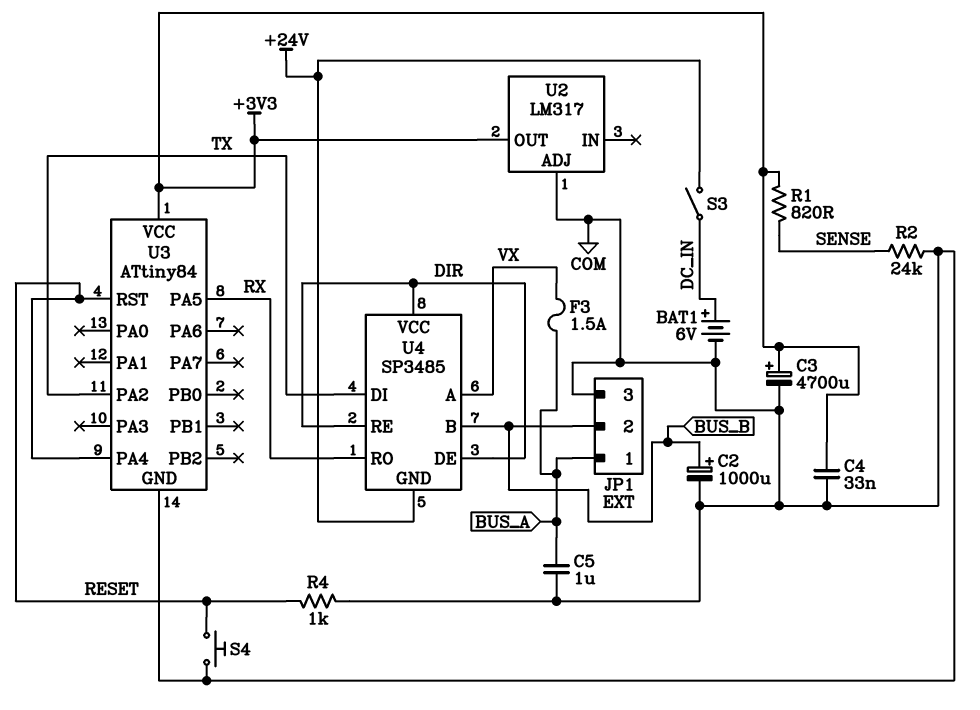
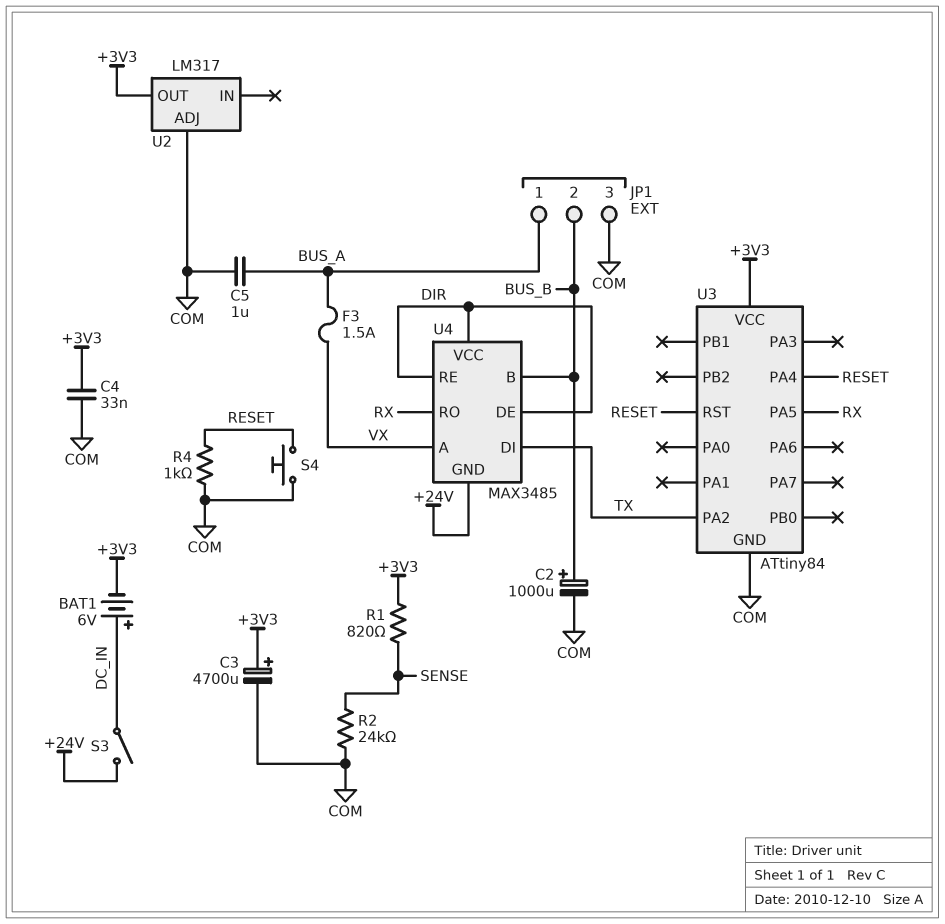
BAT1: 6V (plus DC_IN, minus COM) -> 6V (plus DC_IN, minus +3V3)
U4: SP3485 -> MAX3485

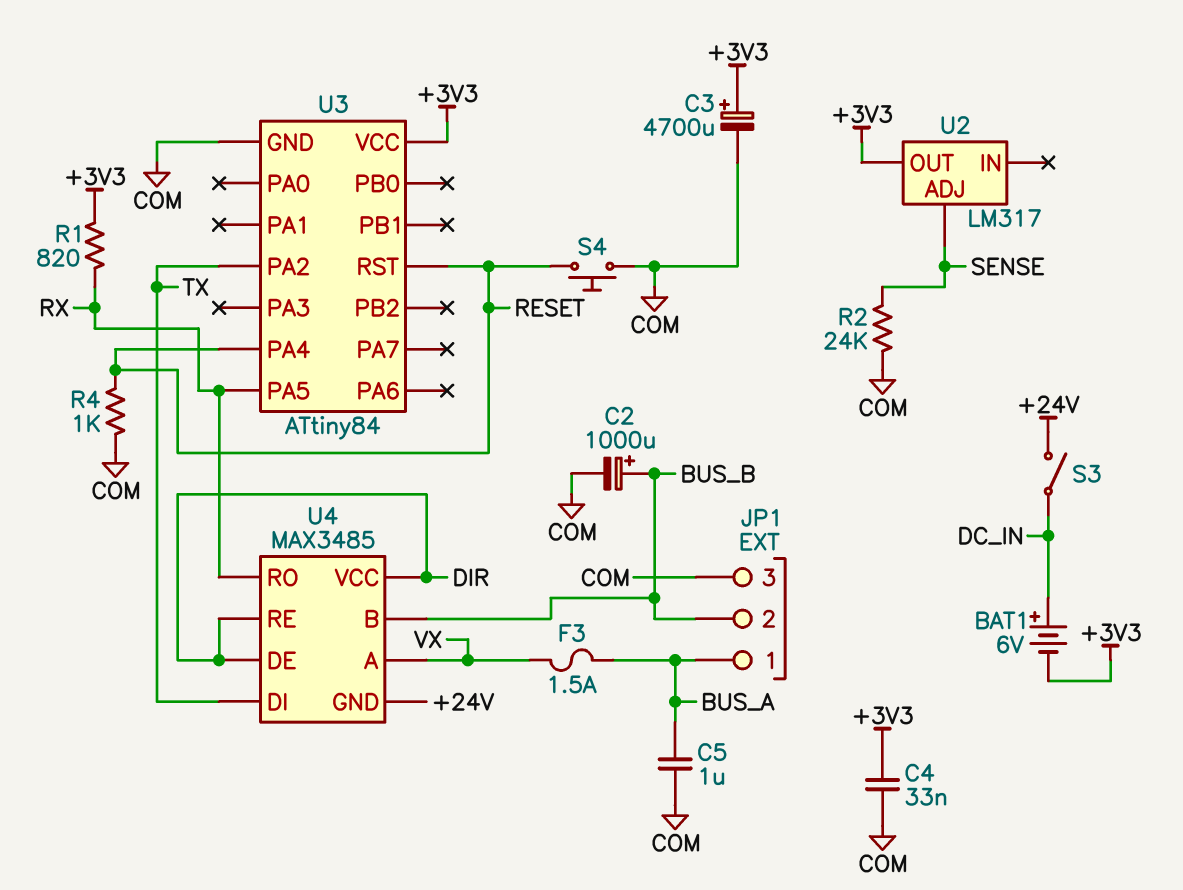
R1: 820 (+3V3, SENSE) -> 820 (+3V3, RX)
U2 pin ADJ: COM -> SENSE

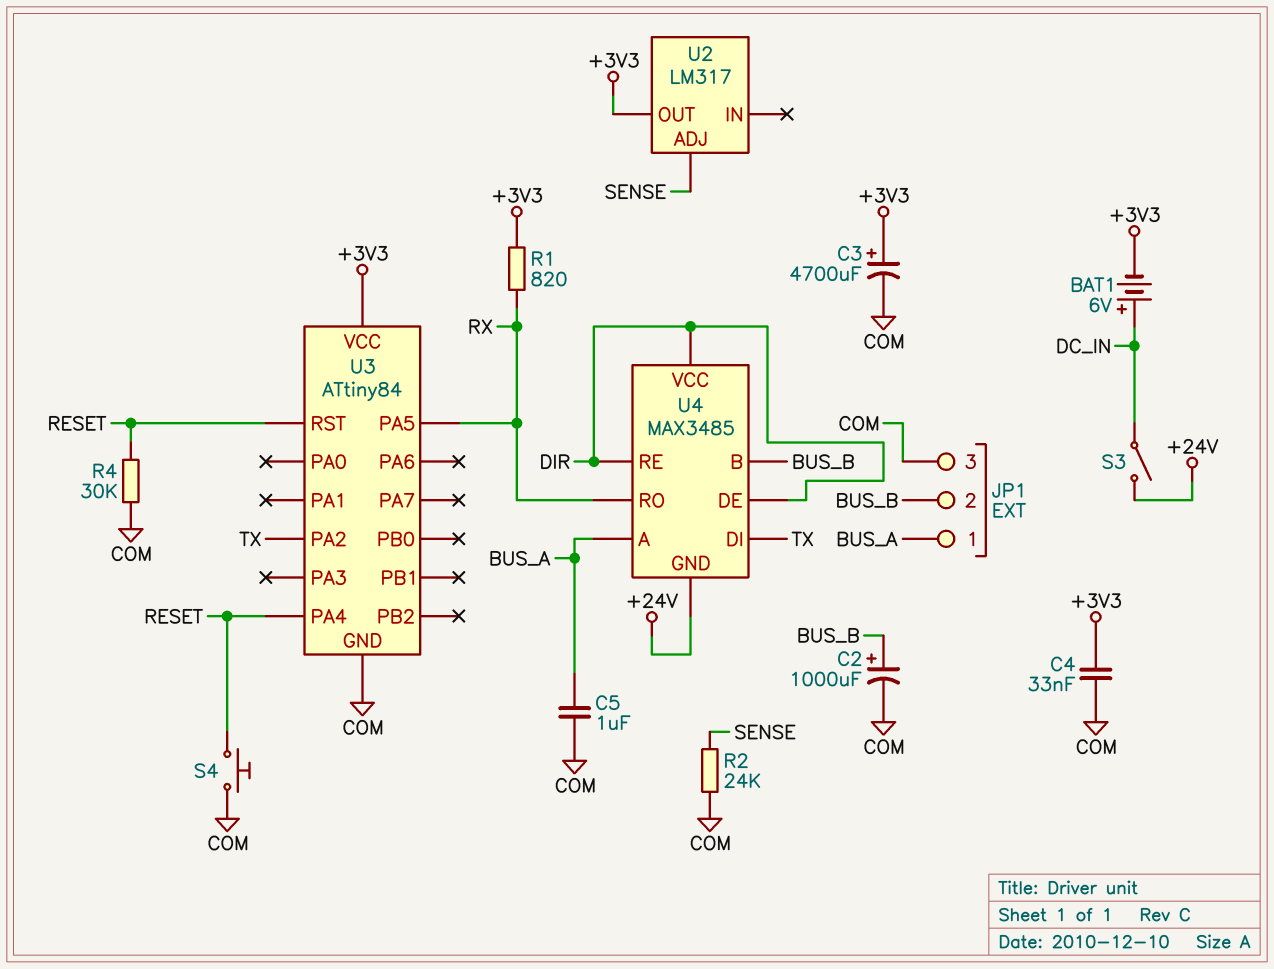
F3: 1.5A (BUS_A, VX) -> none
R4: 1k (COM, RESET) -> 30k (COM, RESET)
U4 pin A: VX -> BUS_A

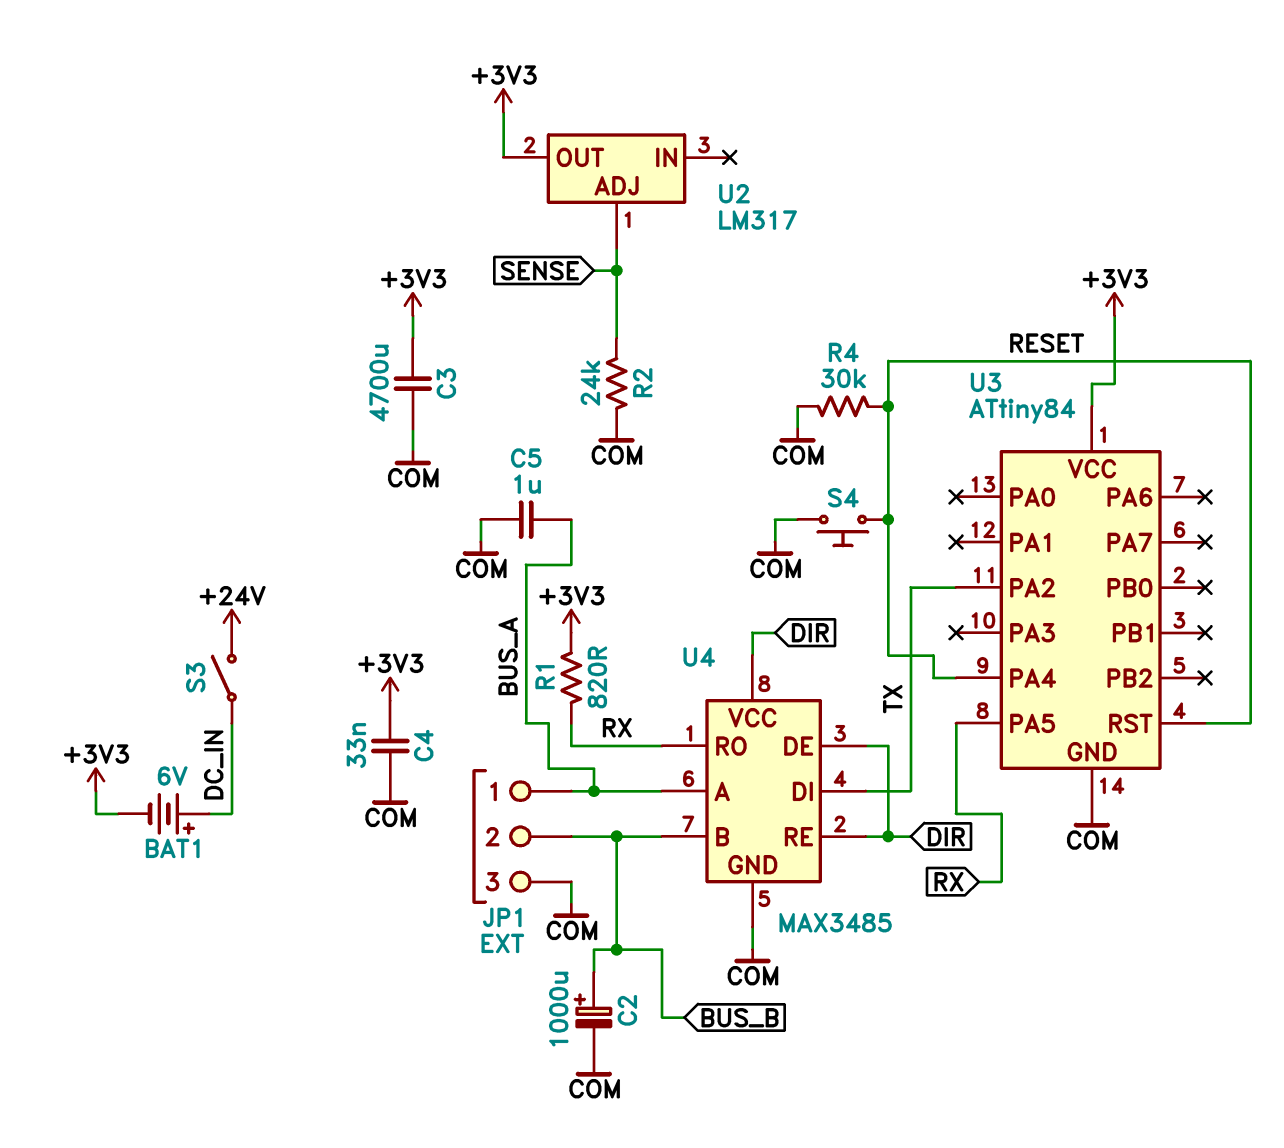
C3: 4700uF (plus +3V3, minus COM) -> 4700uF (+3V3, COM)
U4 pin GND: +24V -> COM

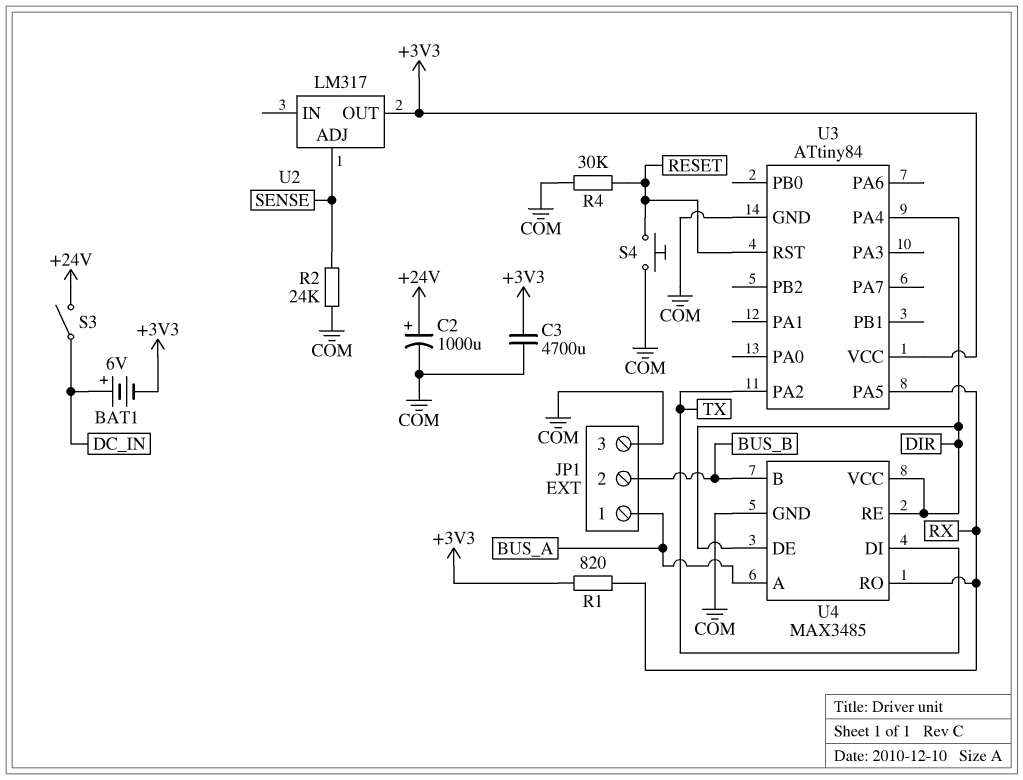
C2: 1000uF (plus BUS_B, minus COM) -> 1000uF (plus +24V, minus COM)
C4: 33nF (+3V3, COM) -> none
C5: 1uF (BUS_A, COM) -> none
U3 pin PA4: RESET -> DIR

